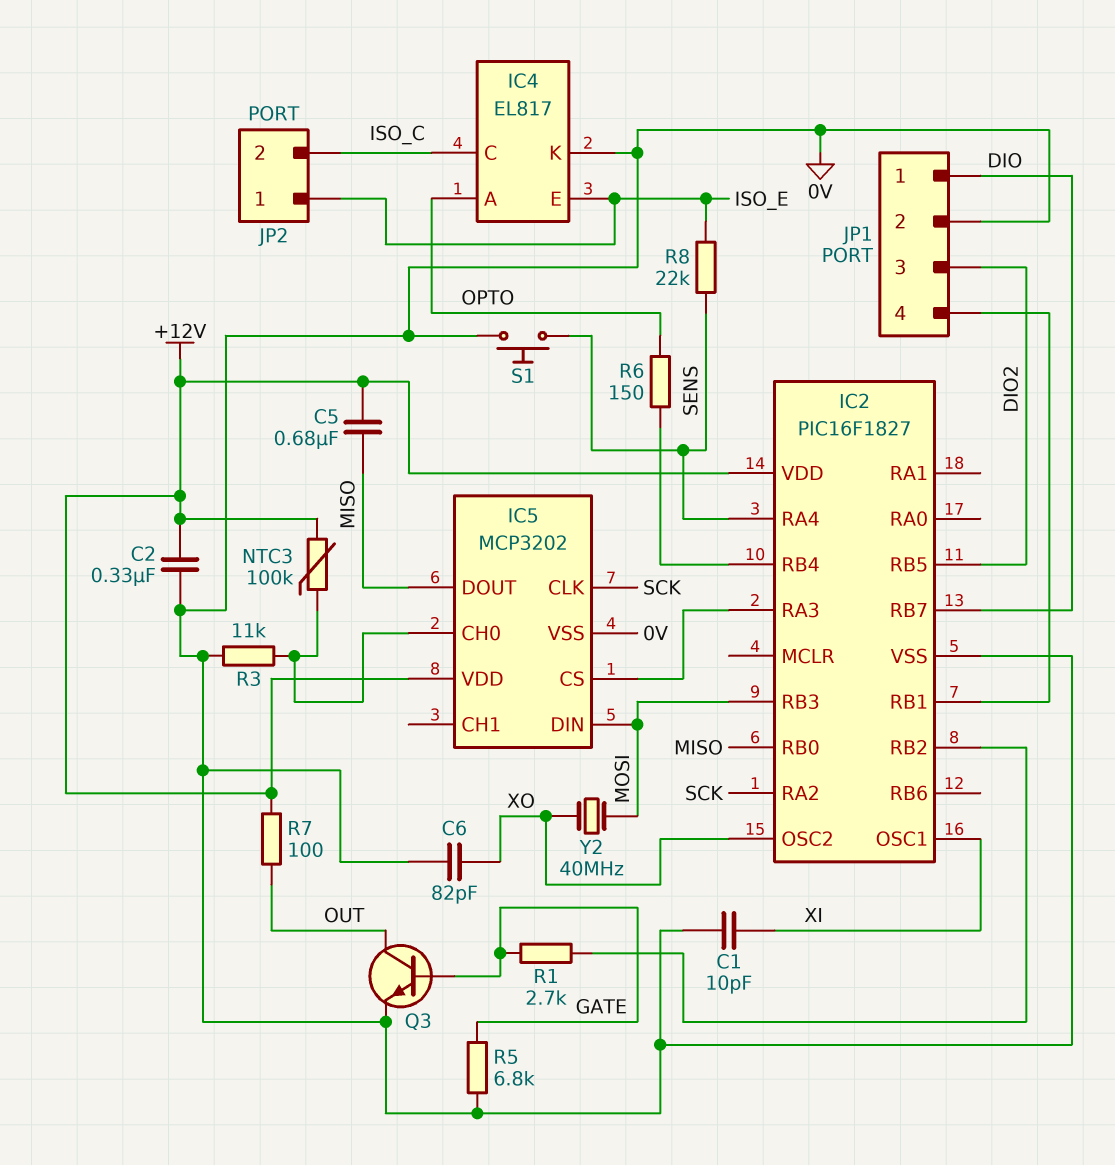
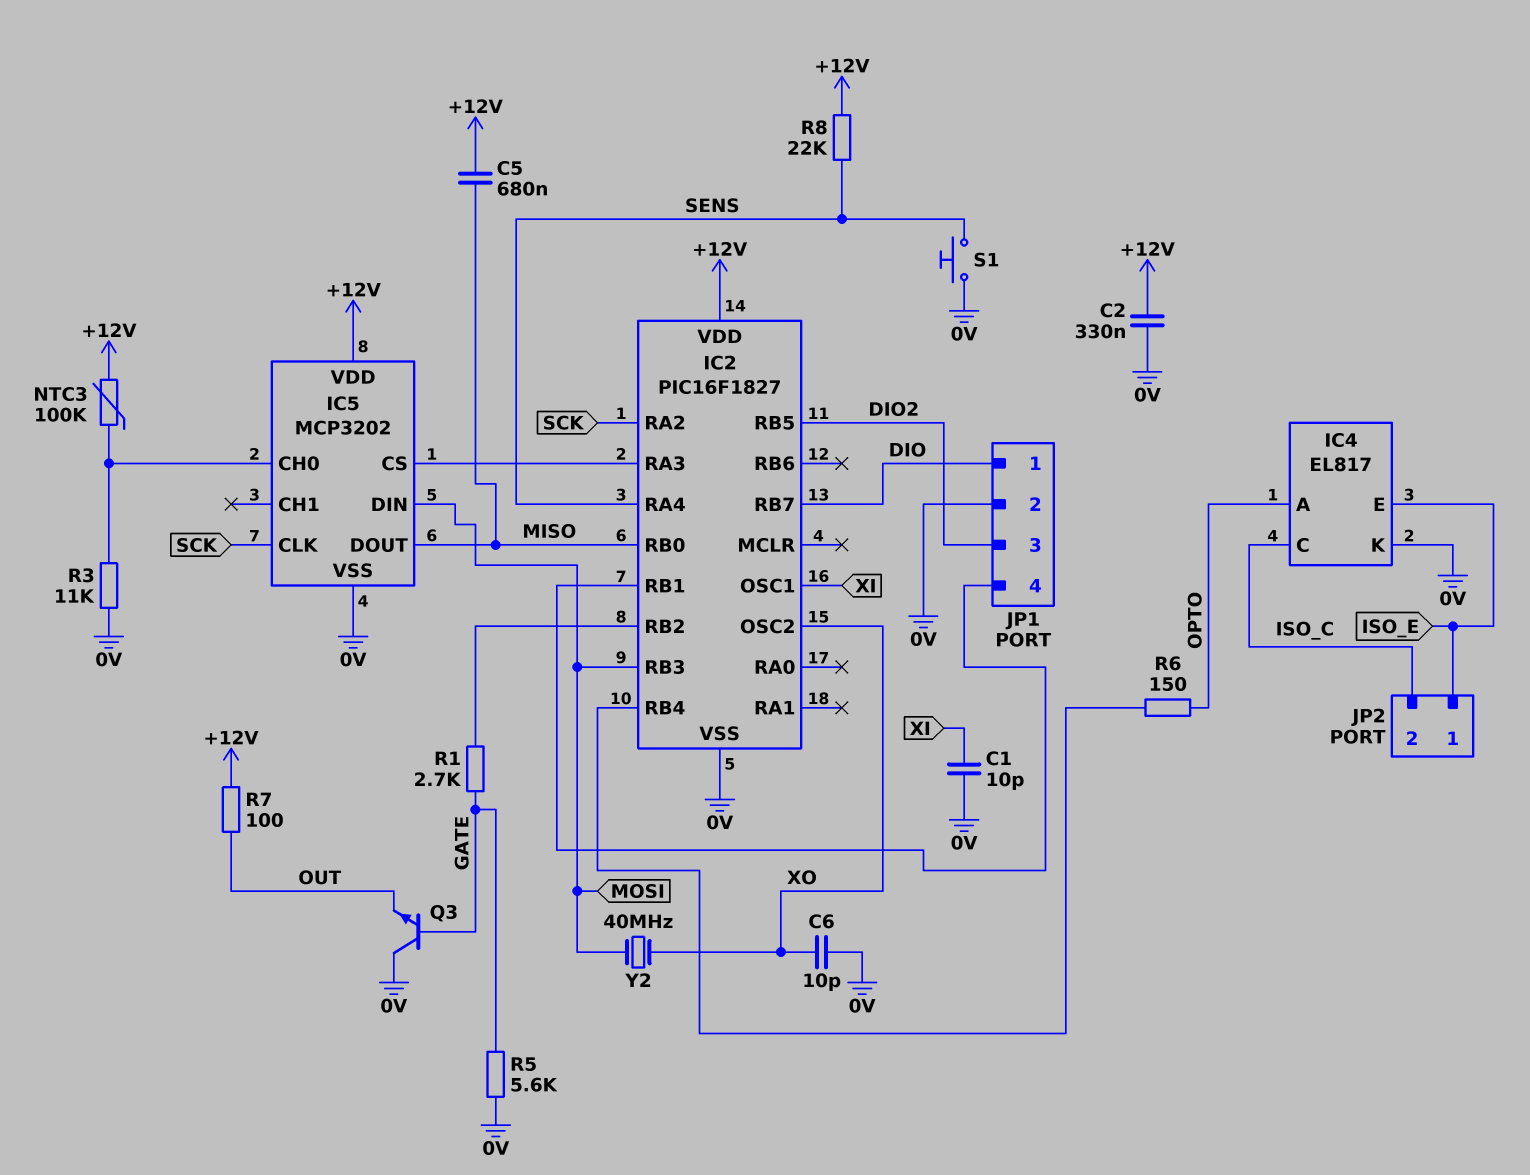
C6: 82pF (0V, XO) -> 10pF (0V, XO)
Q3: NPN (B GATE, C OUT, E 0V) -> NPN (B GATE, C 0V, E OUT)
R5: 6.8k (0V, GATE) -> 5.6k (0V, GATE)
R8: 22k (ISO_E, SENS) -> 22k (+12V, SENS)

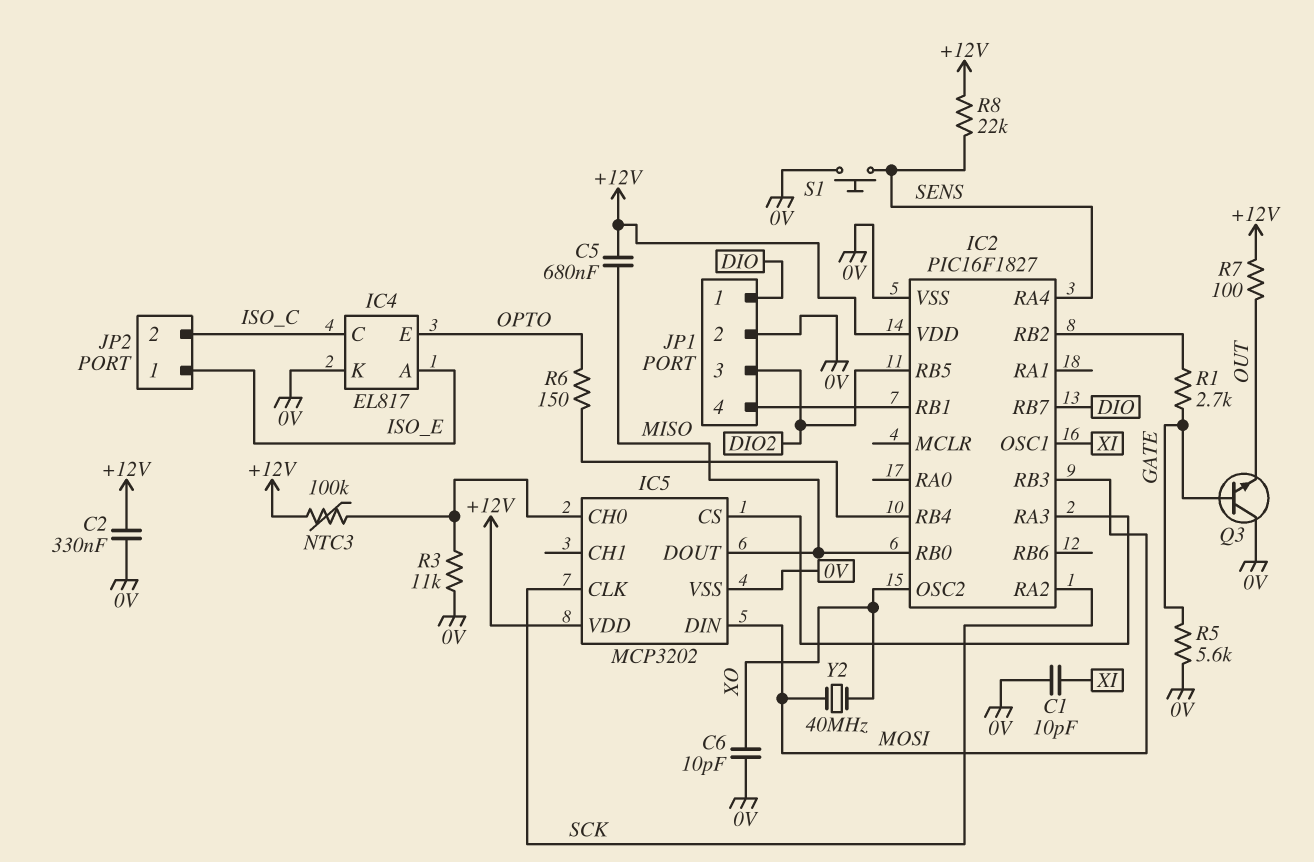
IC4 pin A: OPTO -> ISO_E
IC4 pin E: ISO_E -> OPTO

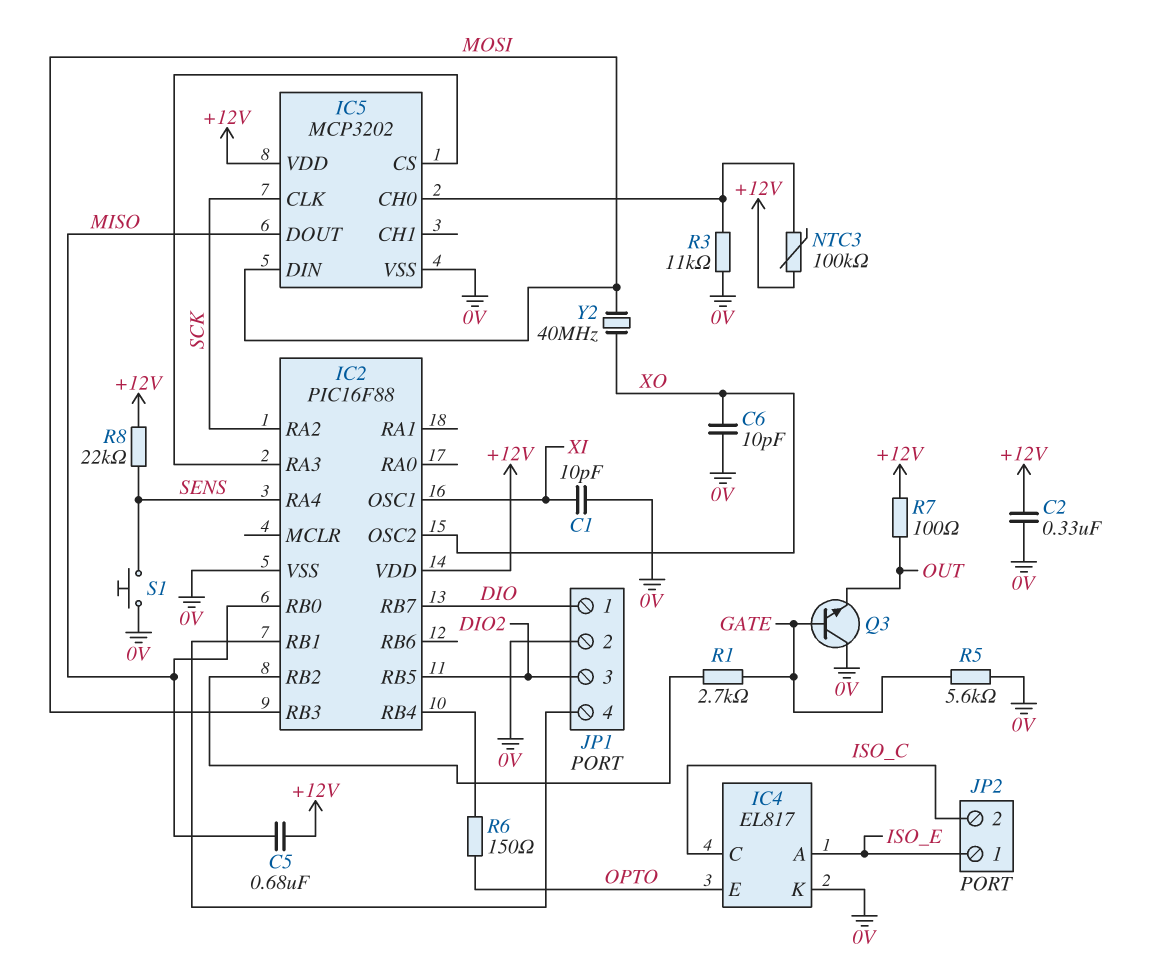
IC2: PIC16F1827 -> PIC16F88

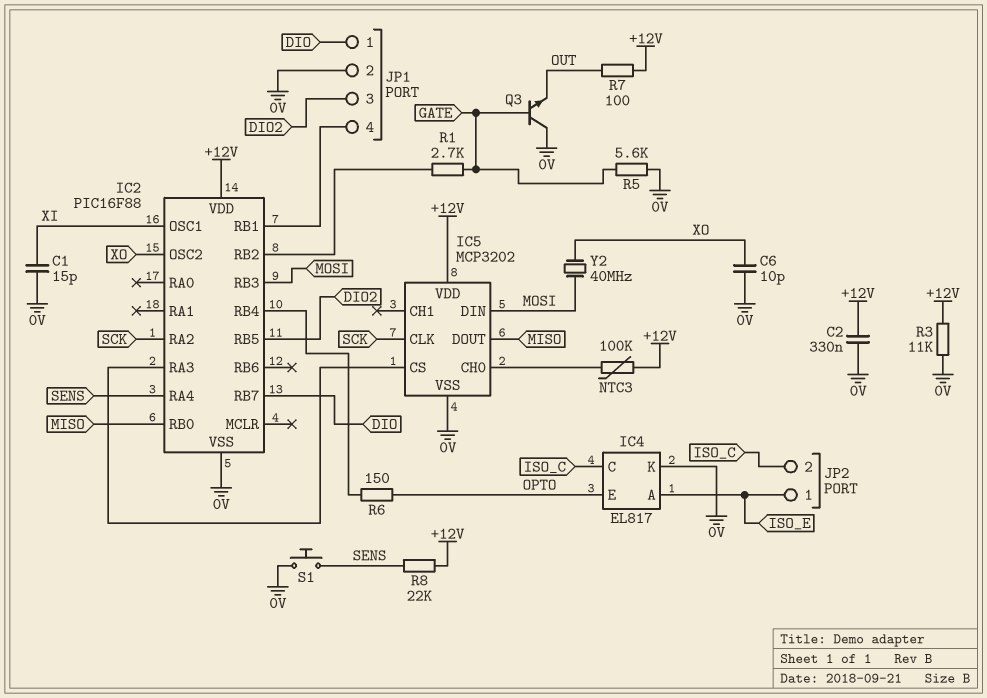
C1: 10pF (0V, XI) -> 15pF (0V, XI)
C5: 680nF (+12V, MISO) -> none
R3: 11k (0V, IC5/CH0) -> 11k (+12V, 0V)

